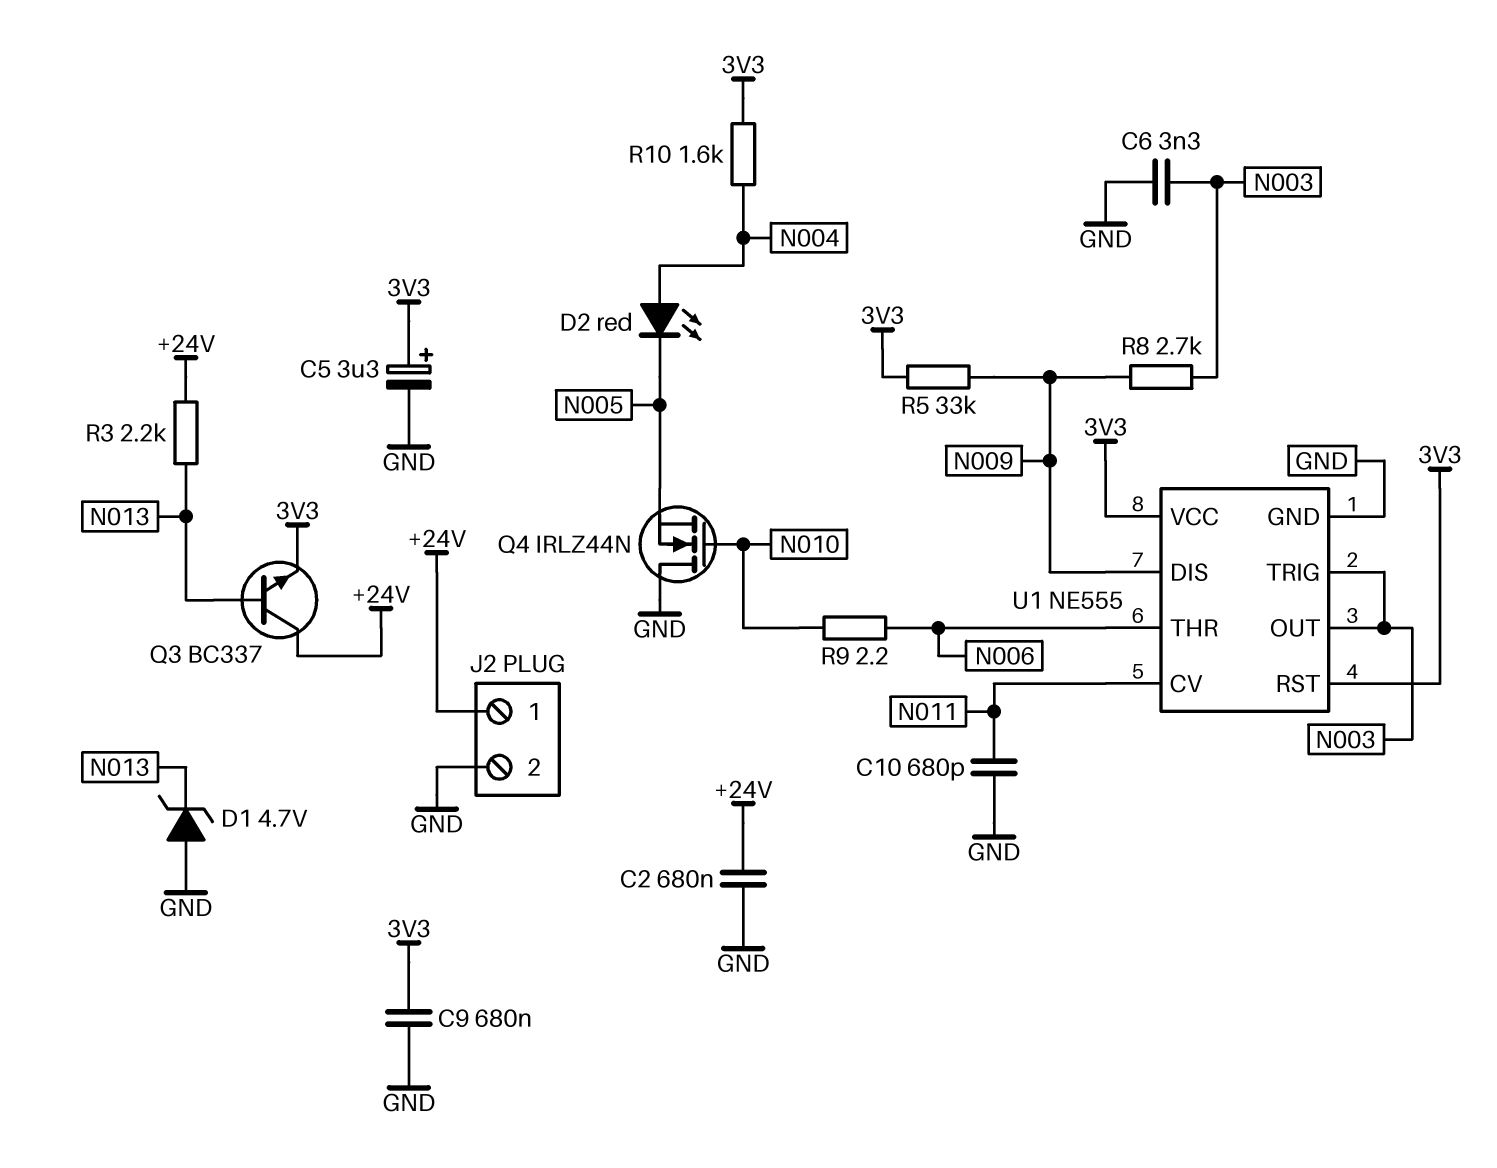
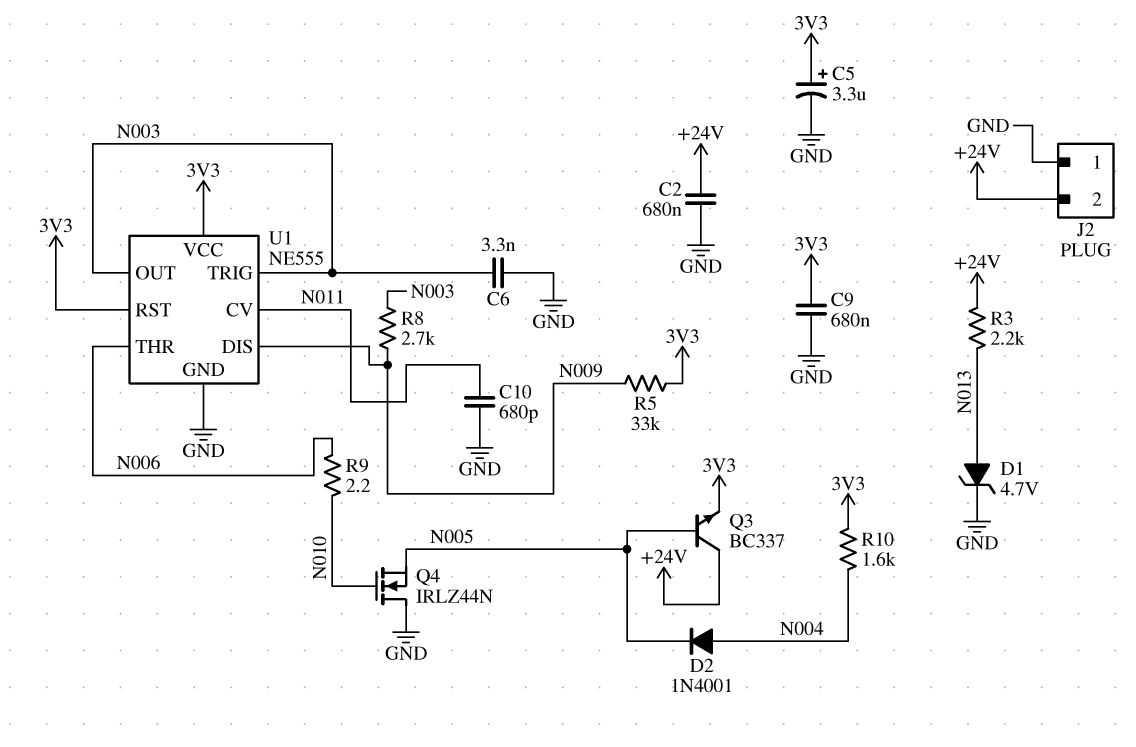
D1: zener 4.7V (A GND, K N013) -> zener 4.7V (A N013, K GND)
D2: LED red (A N004, K N005) -> diode 1N4001 (A N004, K N005)
J2 pin 1: +24V -> GND
J2 pin 2: GND -> +24V
Q3: NPN BC337 (B N013, C +24V, E 3V3) -> NPN BC337 (B N005, C +24V, E 3V3)

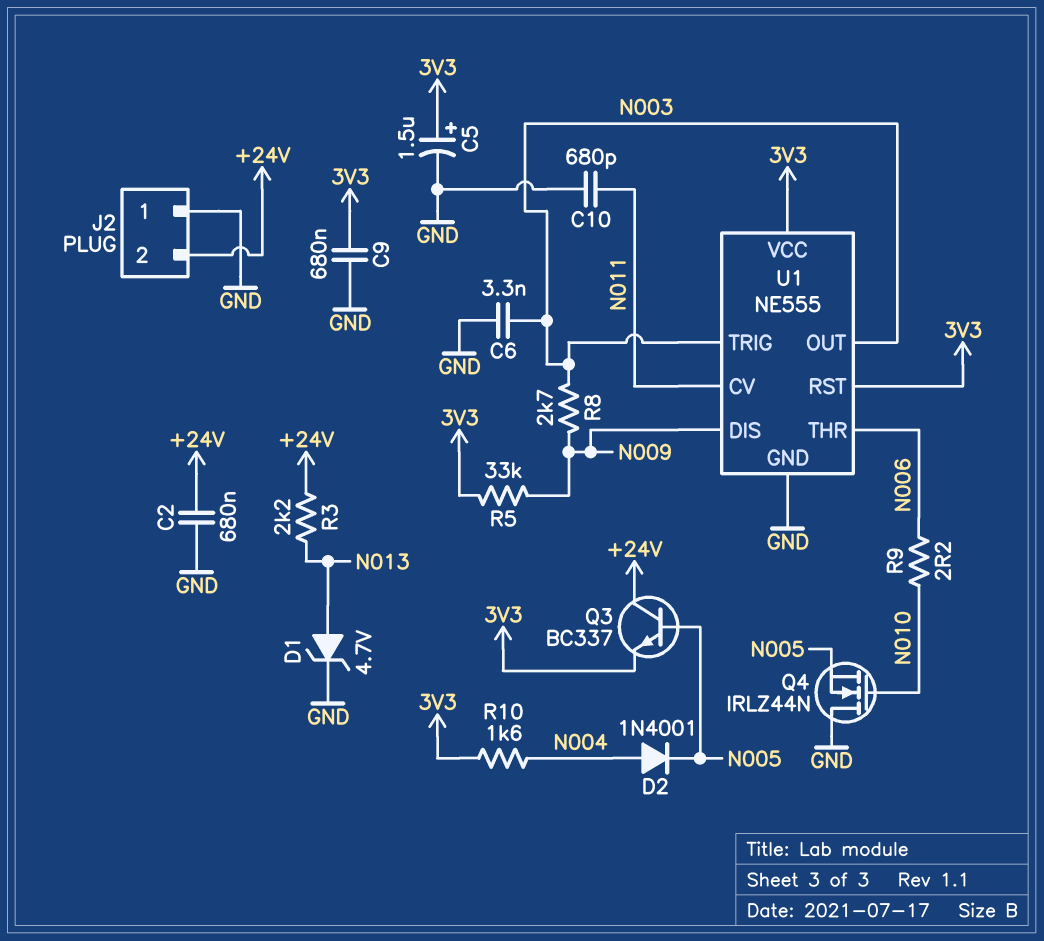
C5: 3.3uF (plus 3V3, minus GND) -> 1.5uF (plus 3V3, minus GND)

